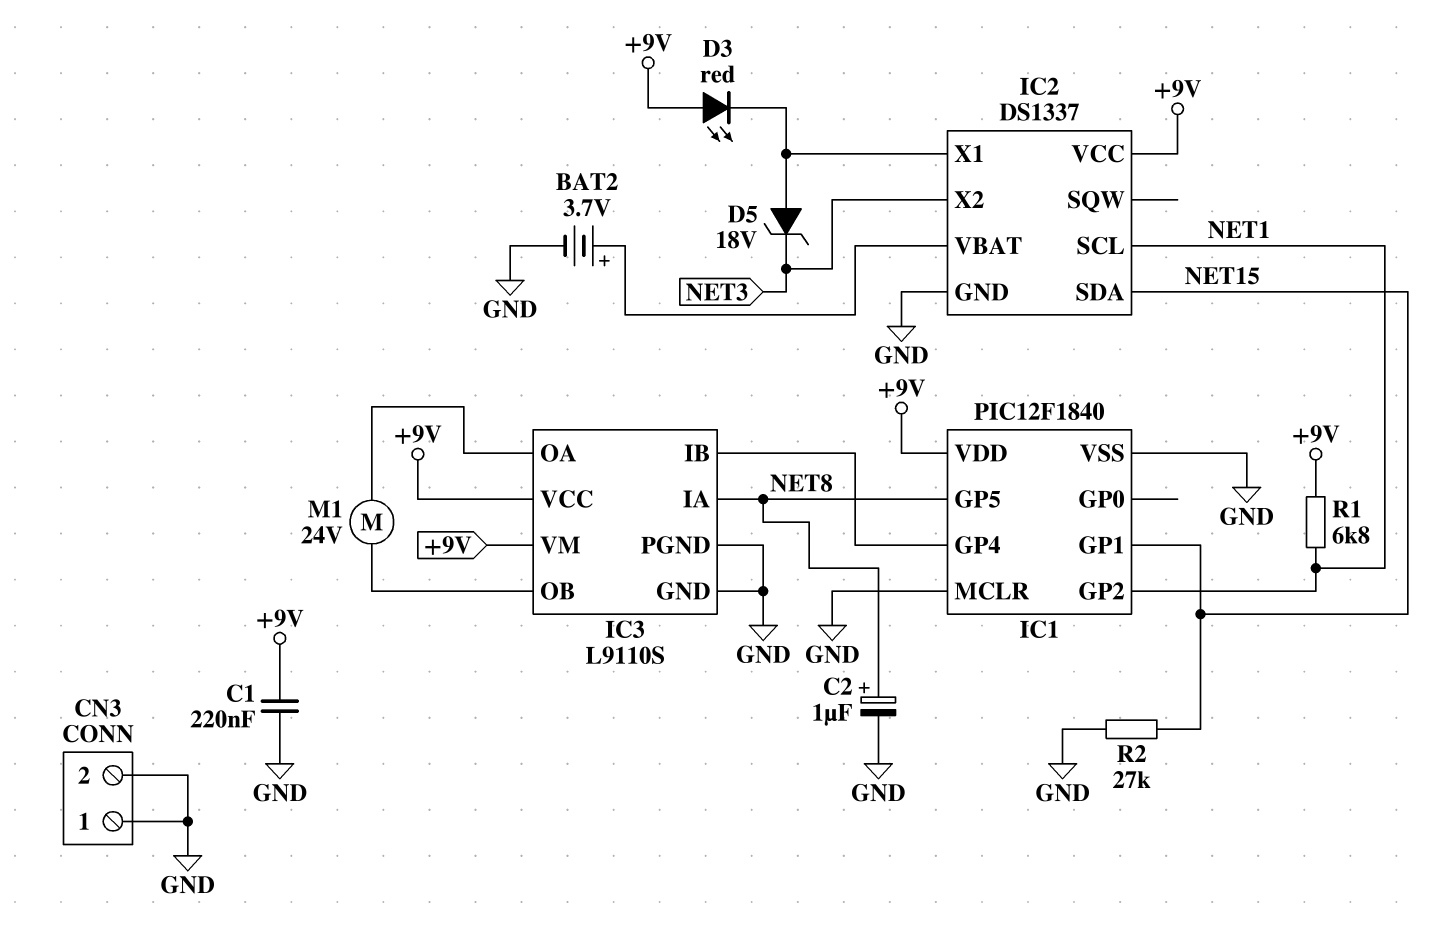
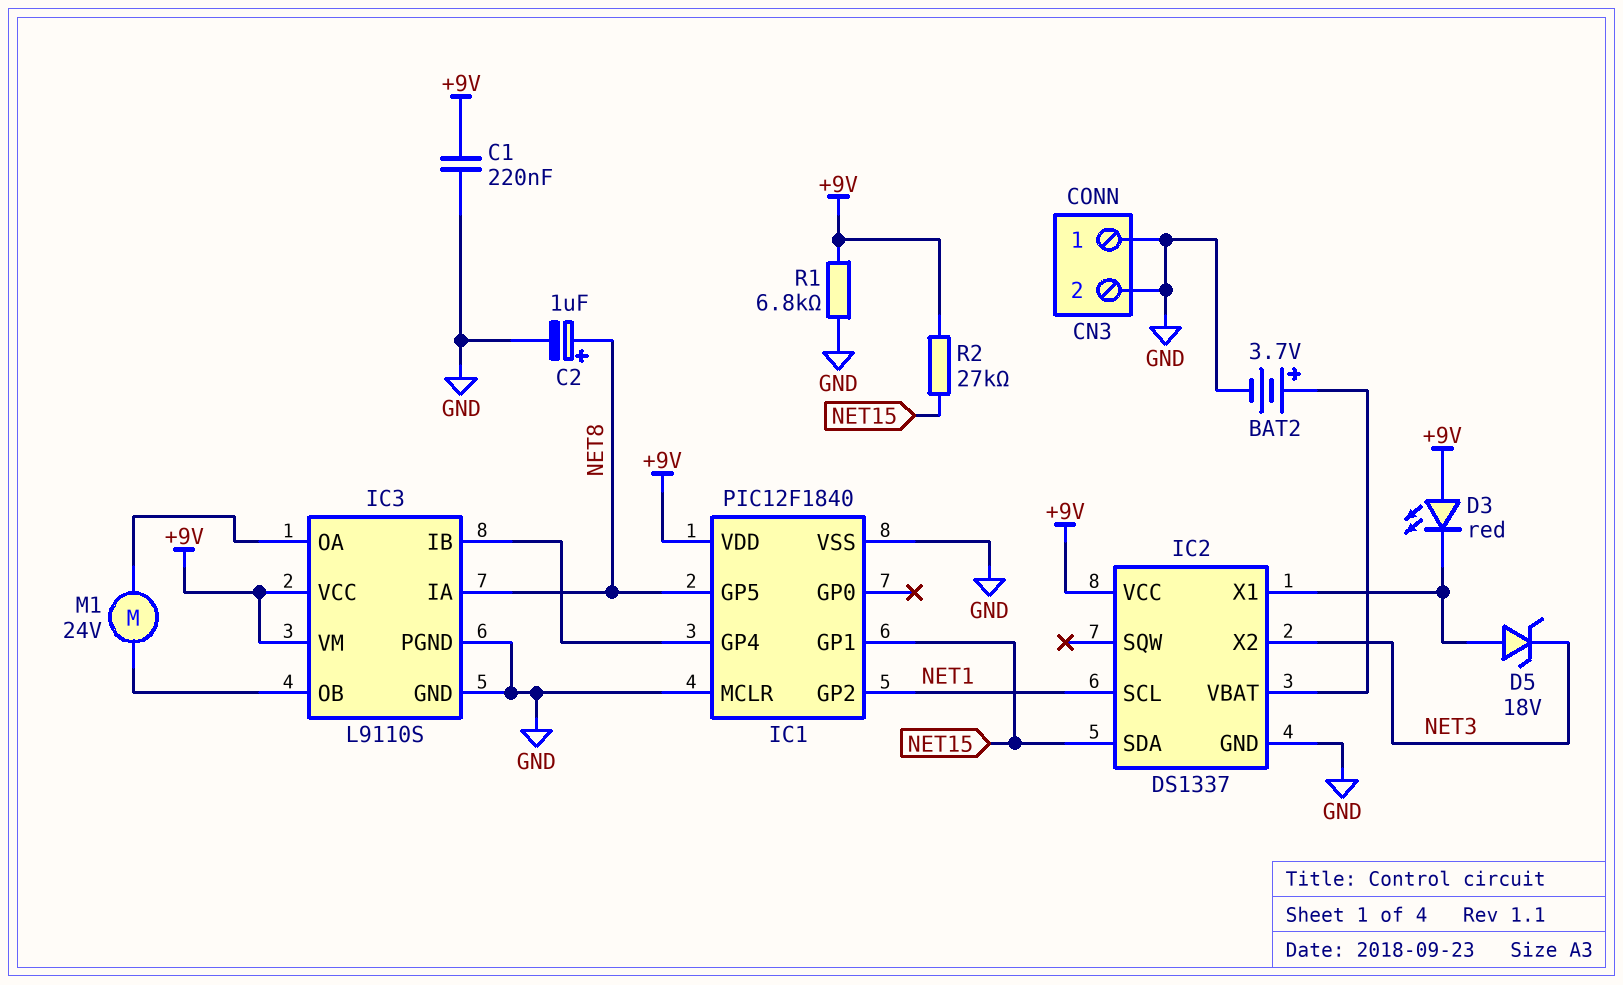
R1: 6.8k (+9V, NET1) -> 6.8k (+9V, GND)
R2: 27k (GND, NET15) -> 27k (+9V, NET15)

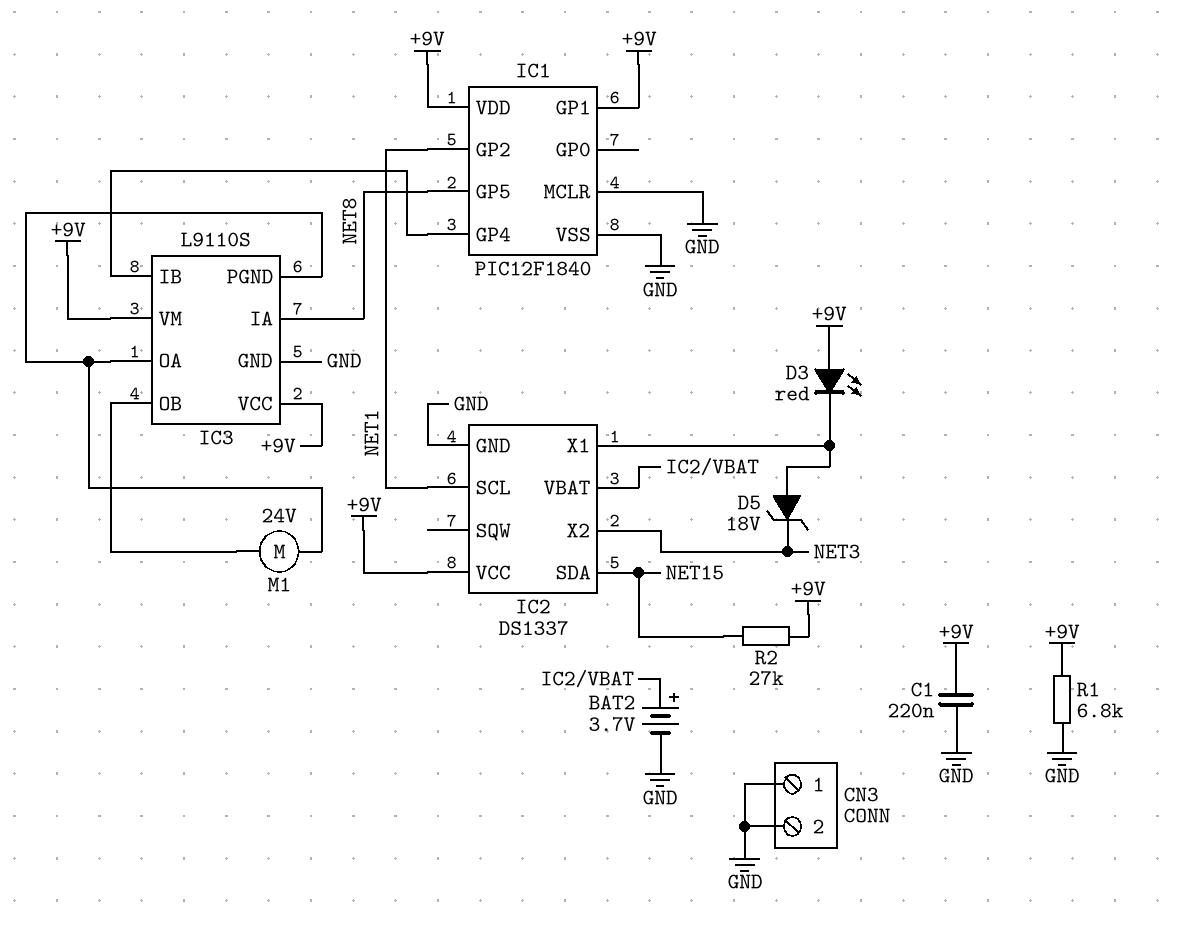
C2: 1uF (plus NET8, minus GND) -> none
IC1 pin GP1: NET15 -> +9V
IC3 pin PGND: GND -> IC3/OA

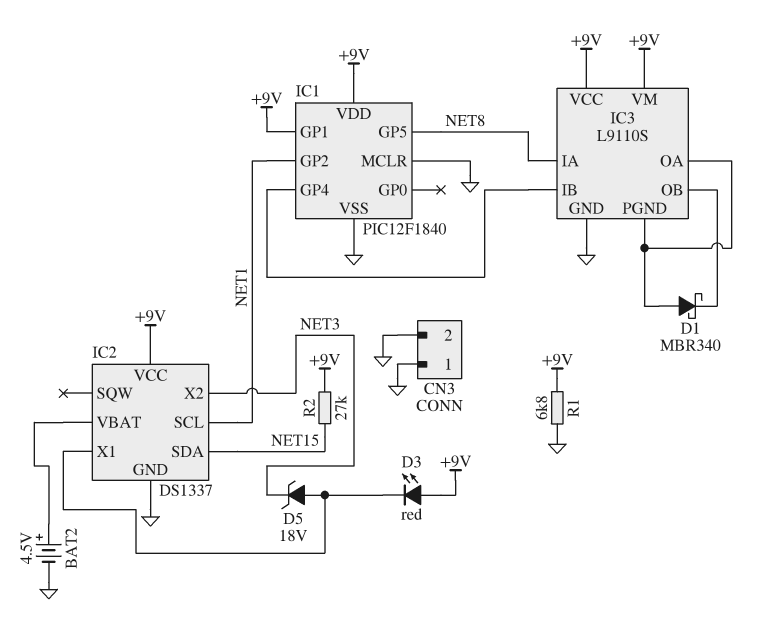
BAT2: 3.7V (plus IC2/VBAT, minus GND) -> 4.5V (plus IC2/VBAT, minus GND)
C1: 220nF (+9V, GND) -> none
D1: none -> schottky MBR340 (A IC3/OA, K IC3/OB)
M1: motor 24V (IC3/OA, IC3/OB) -> none

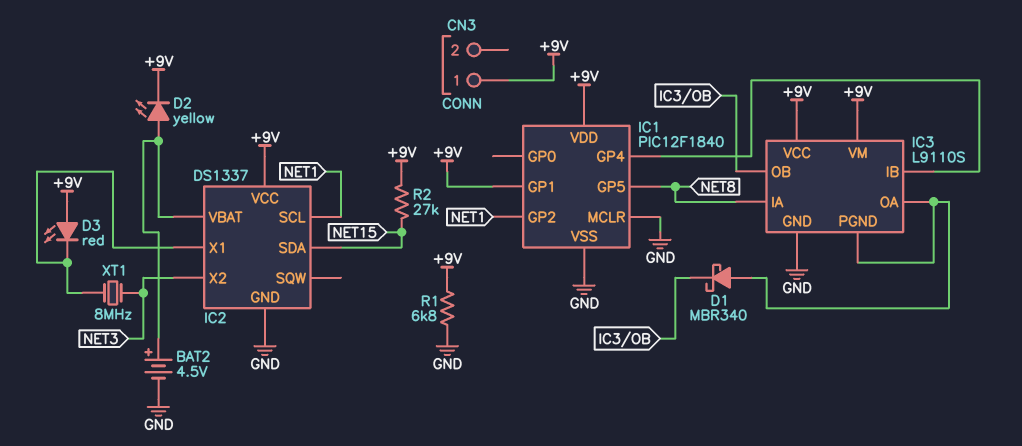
CN3 pin 1: GND -> +9V
CN3 pin 2: GND -> none
D2: none -> LED yellow (A IC2/VBAT, K +9V)
D5: zener 18V (A IC2/X1, K NET3) -> none
XT1: none -> 8MHz (IC2/X1, NET3)

